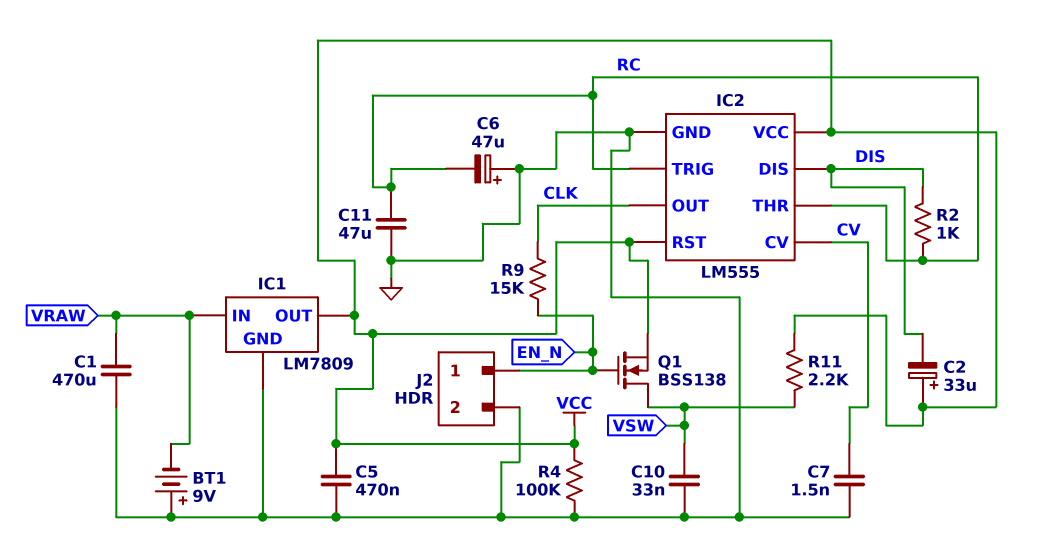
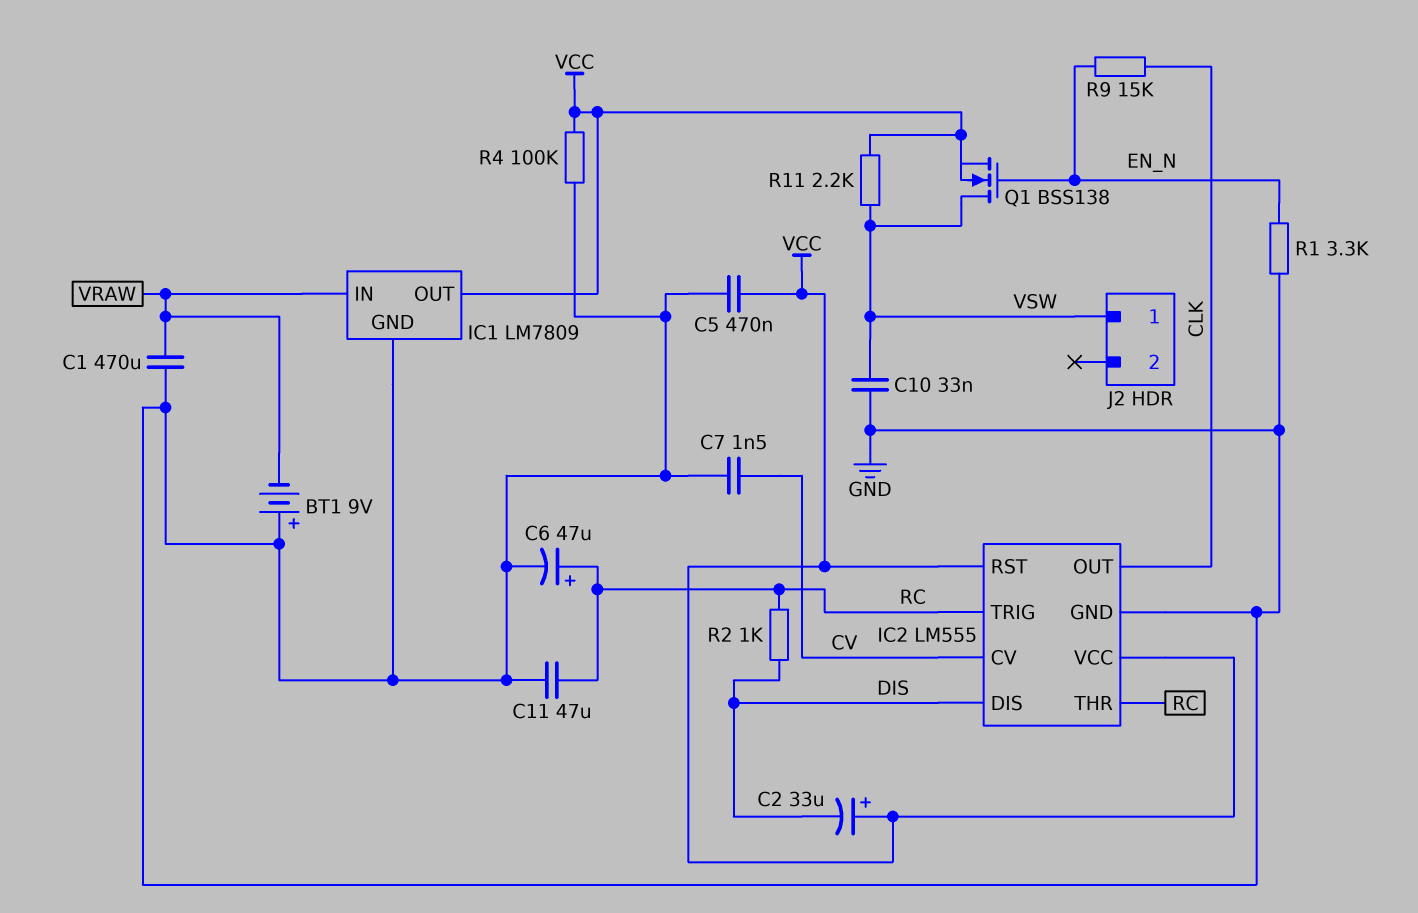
C6: 47uF (plus GND, minus RC) -> 47uF (plus RC, minus GND)
J2 pin 1: EN_N -> VSW
J2 pin 2: GND -> none
R1: none -> 3.3k (EN_N, GND)

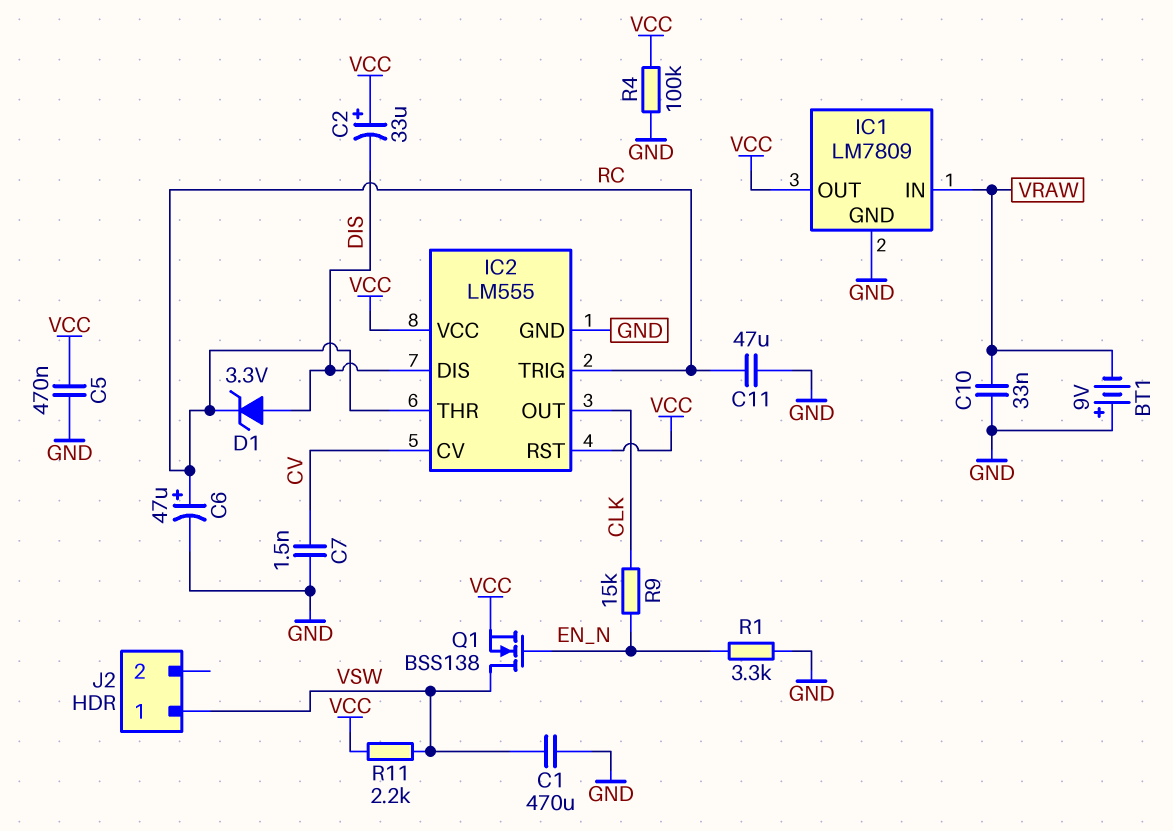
C1: 470uF (GND, VRAW) -> 470uF (GND, VSW)
C10: 33nF (GND, VSW) -> 33nF (GND, VRAW)
D1: none -> zener 3.3V (A DIS, K RC)
R2: 1k (DIS, RC) -> none

